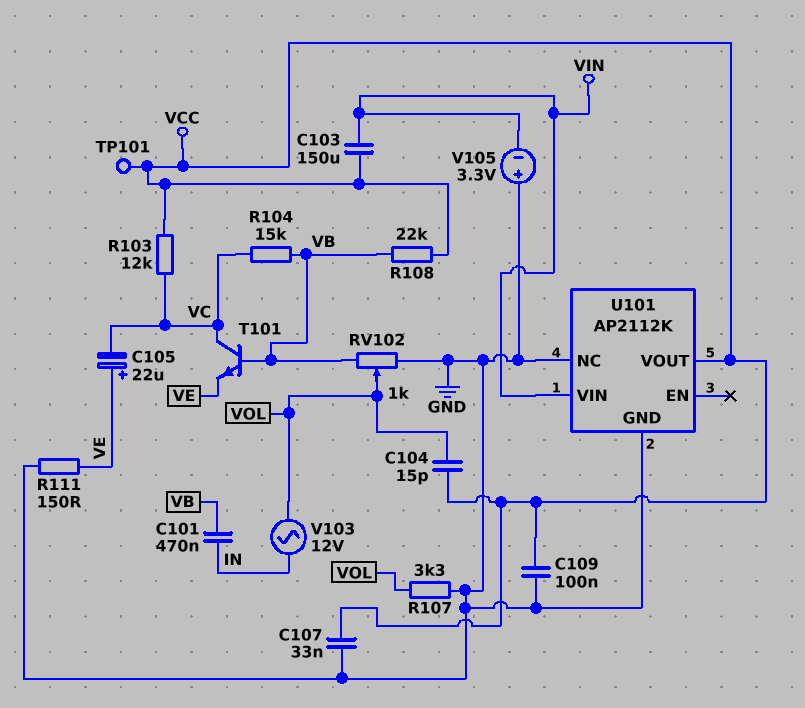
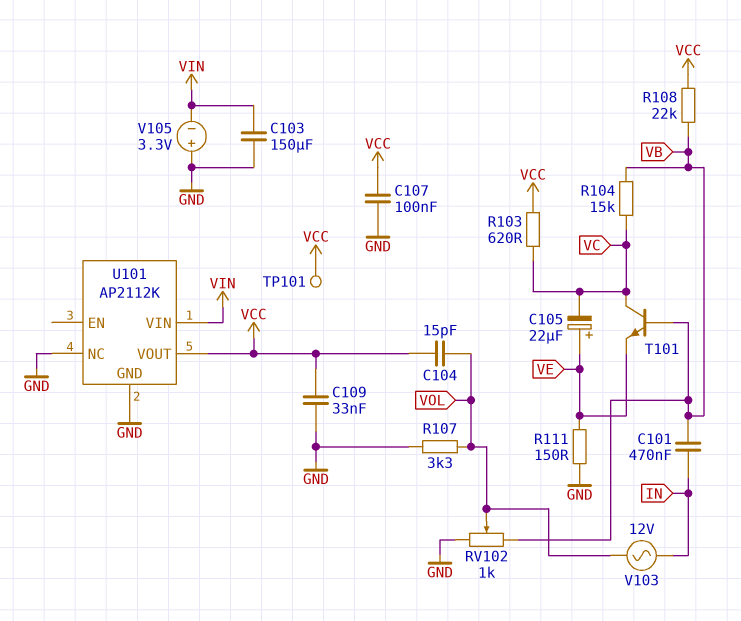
C103: 150uF (VCC, VIN) -> 150uF (GND, VIN)
C107: 33nF (GND, VCC) -> 100nF (GND, VCC)
C109: 100nF (GND, VCC) -> 33nF (GND, VCC)
R103: 12k (VC, VCC) -> 620 (VC, VCC)

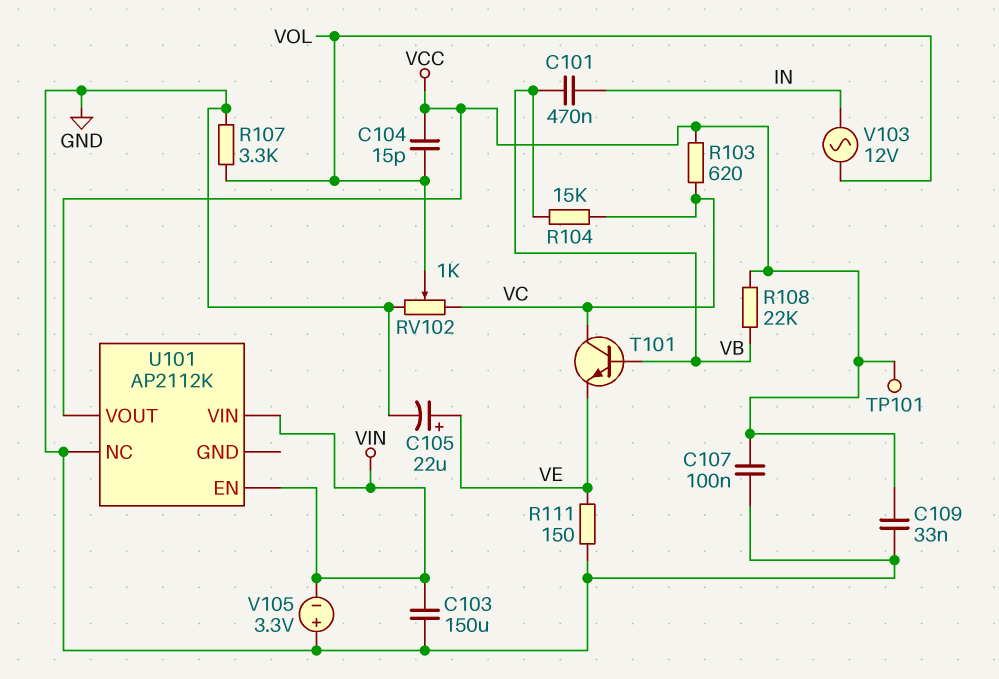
C105: 22uF (plus VE, minus VC) -> 22uF (plus VE, minus GND)
RV102: 1k (GND, VB, wiper VOL) -> 1k (GND, VC, wiper VOL)
U101 pin EN: none -> VIN
U101 pin GND: GND -> none

